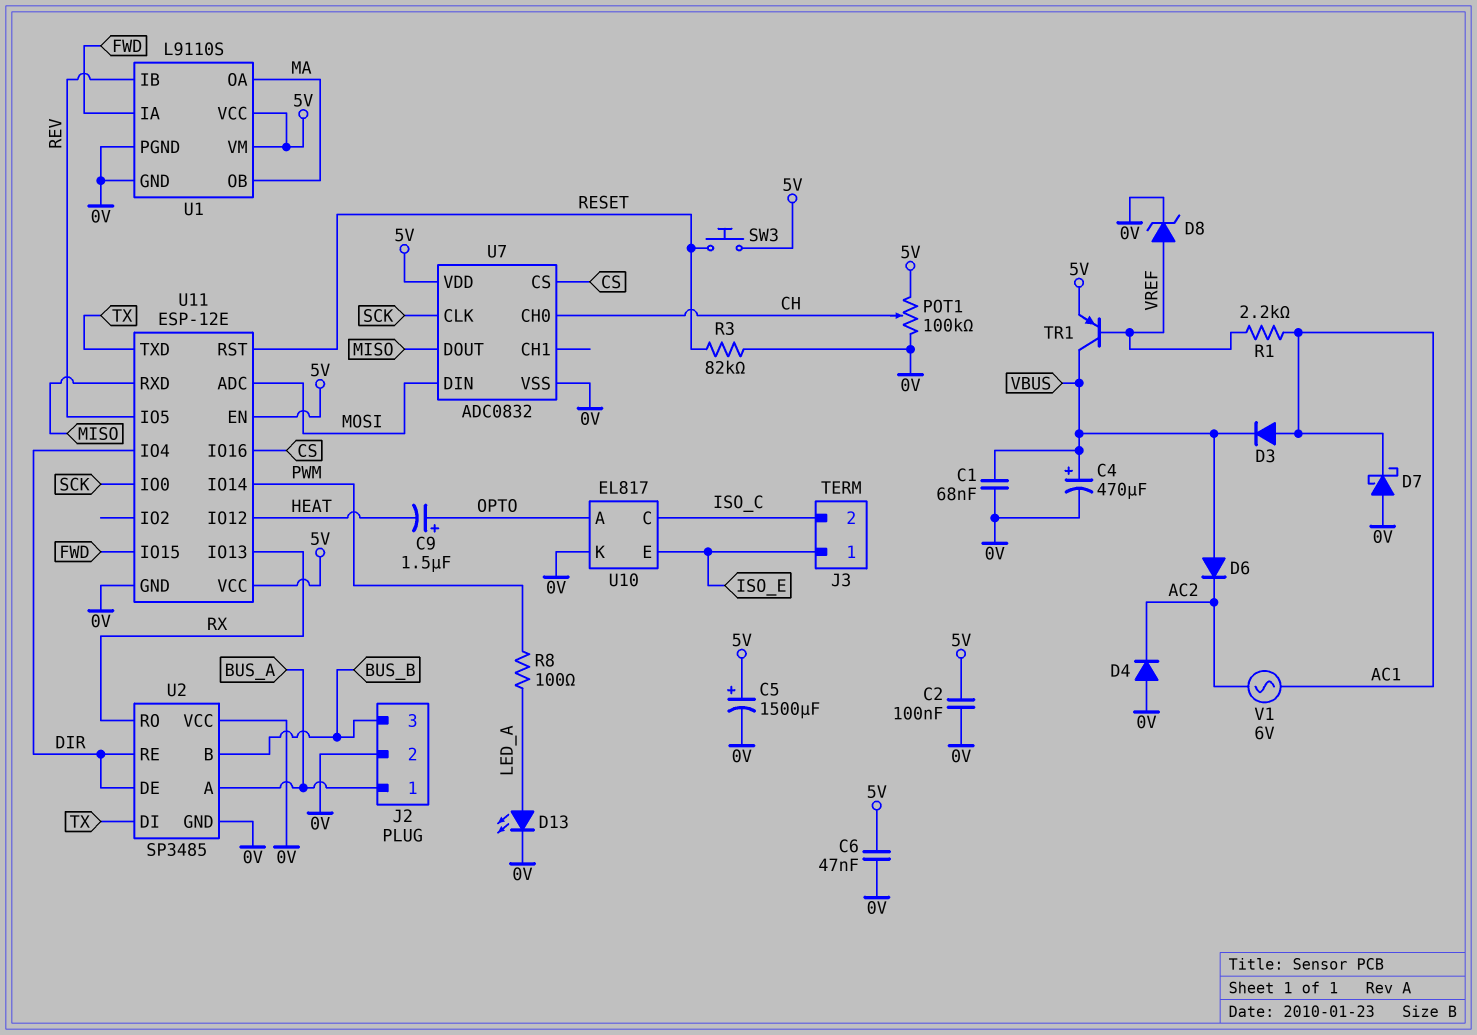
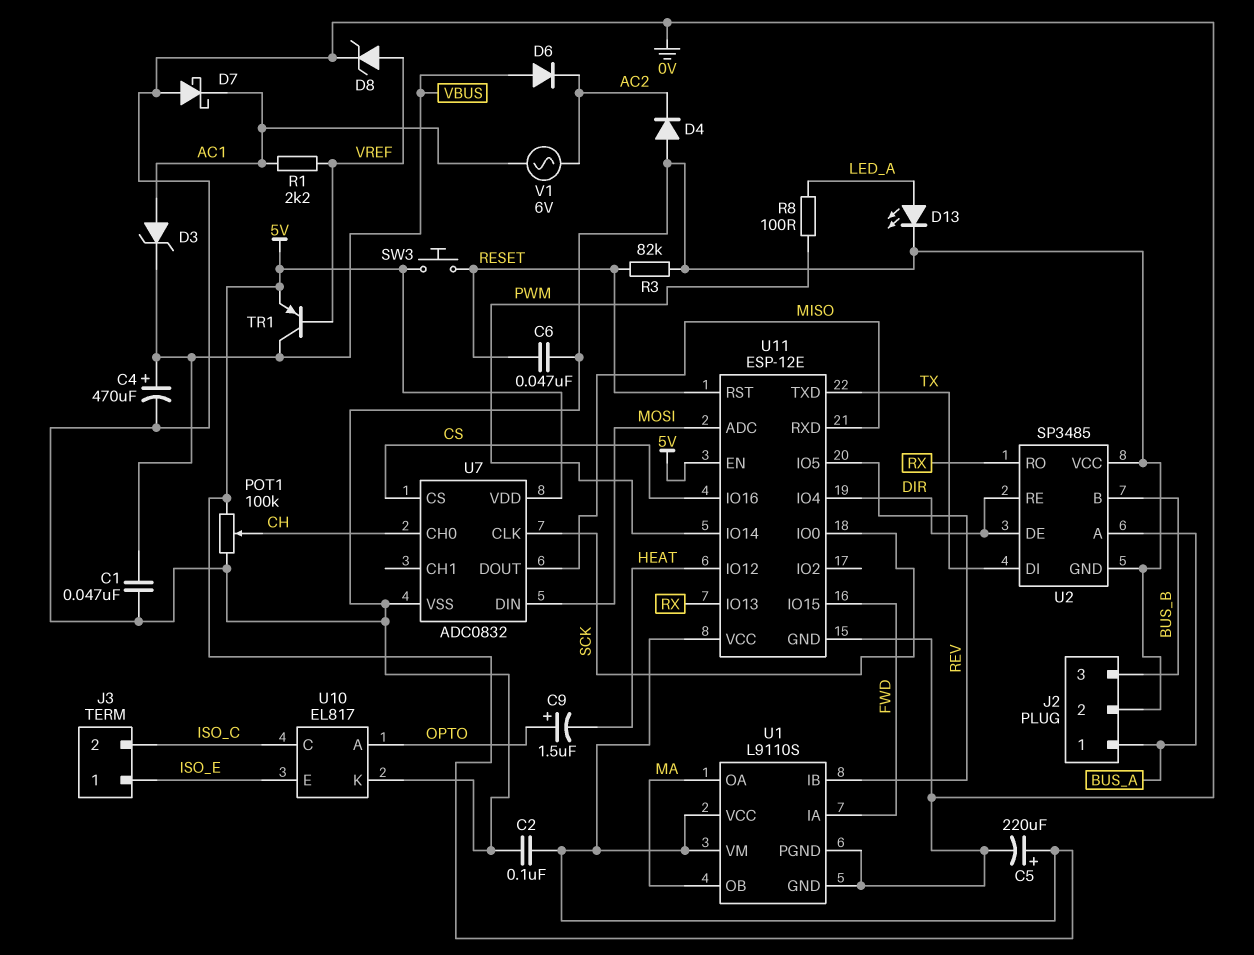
C1: 68nF (0V, VBUS) -> 47nF (0V, VBUS)
C5: 1500uF (plus 5V, minus 0V) -> 220uF (plus 5V, minus 0V)
C6: 47nF (0V, 5V) -> 47nF (0V, RESET)
D3: diode (A AC1, K VBUS) -> zener (A AC1, K VBUS)

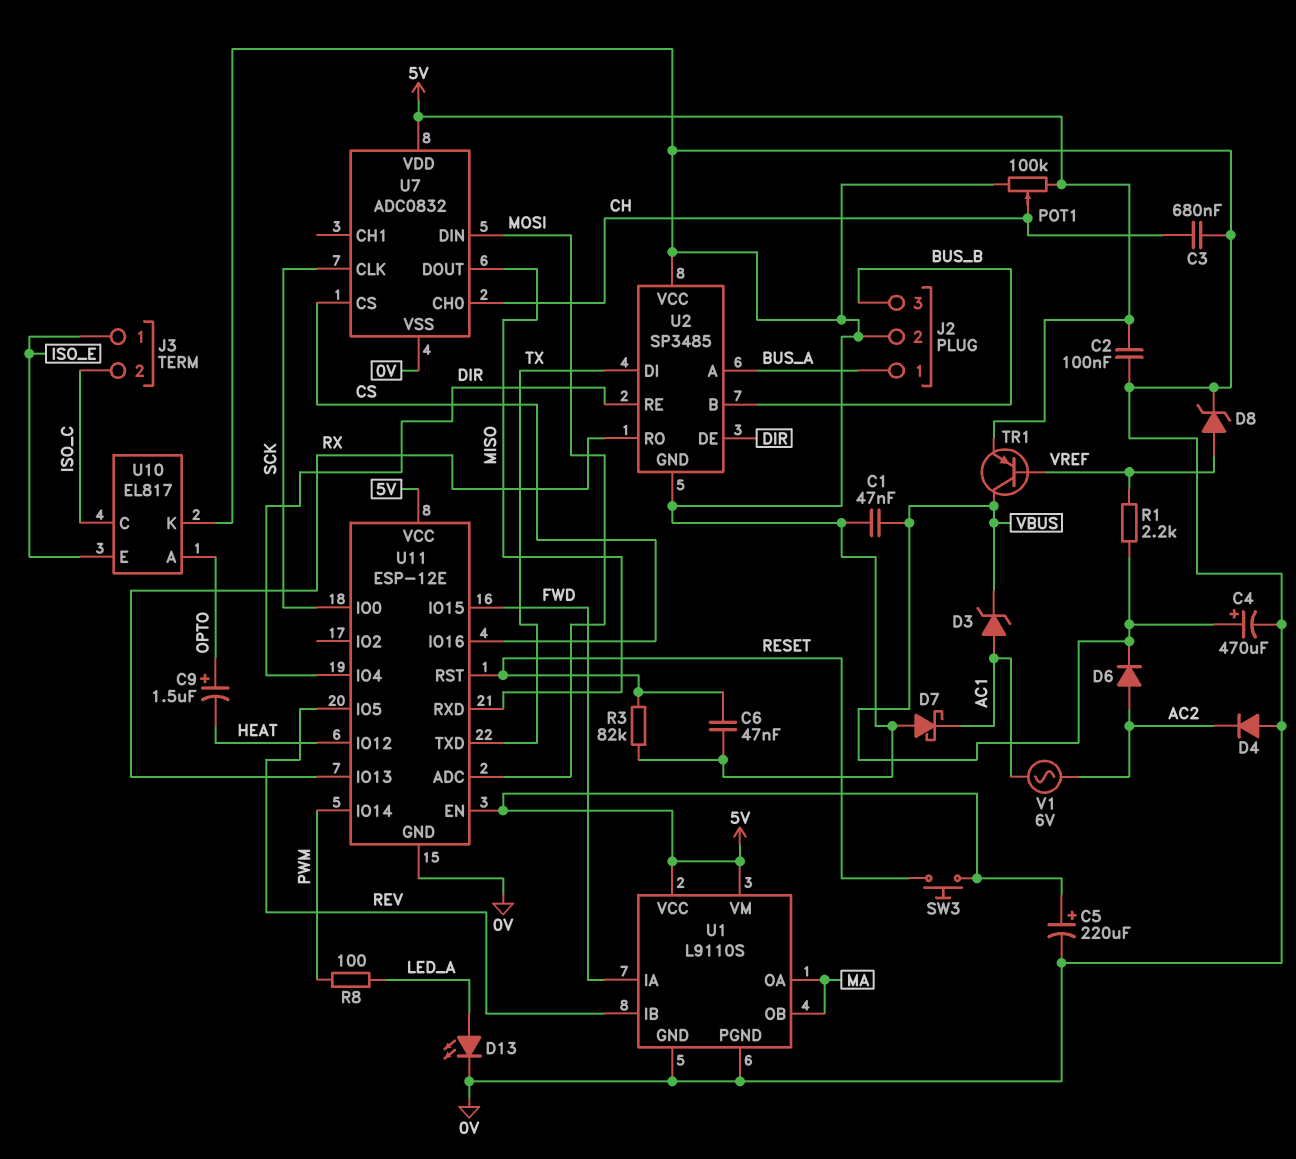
C3: none -> 680nF (0V, CH)
D6: diode (A VBUS, K AC2) -> diode (A AC2, K VBUS)
R1: 2.2k (AC1, VREF) -> 2.2k (VBUS, VREF)

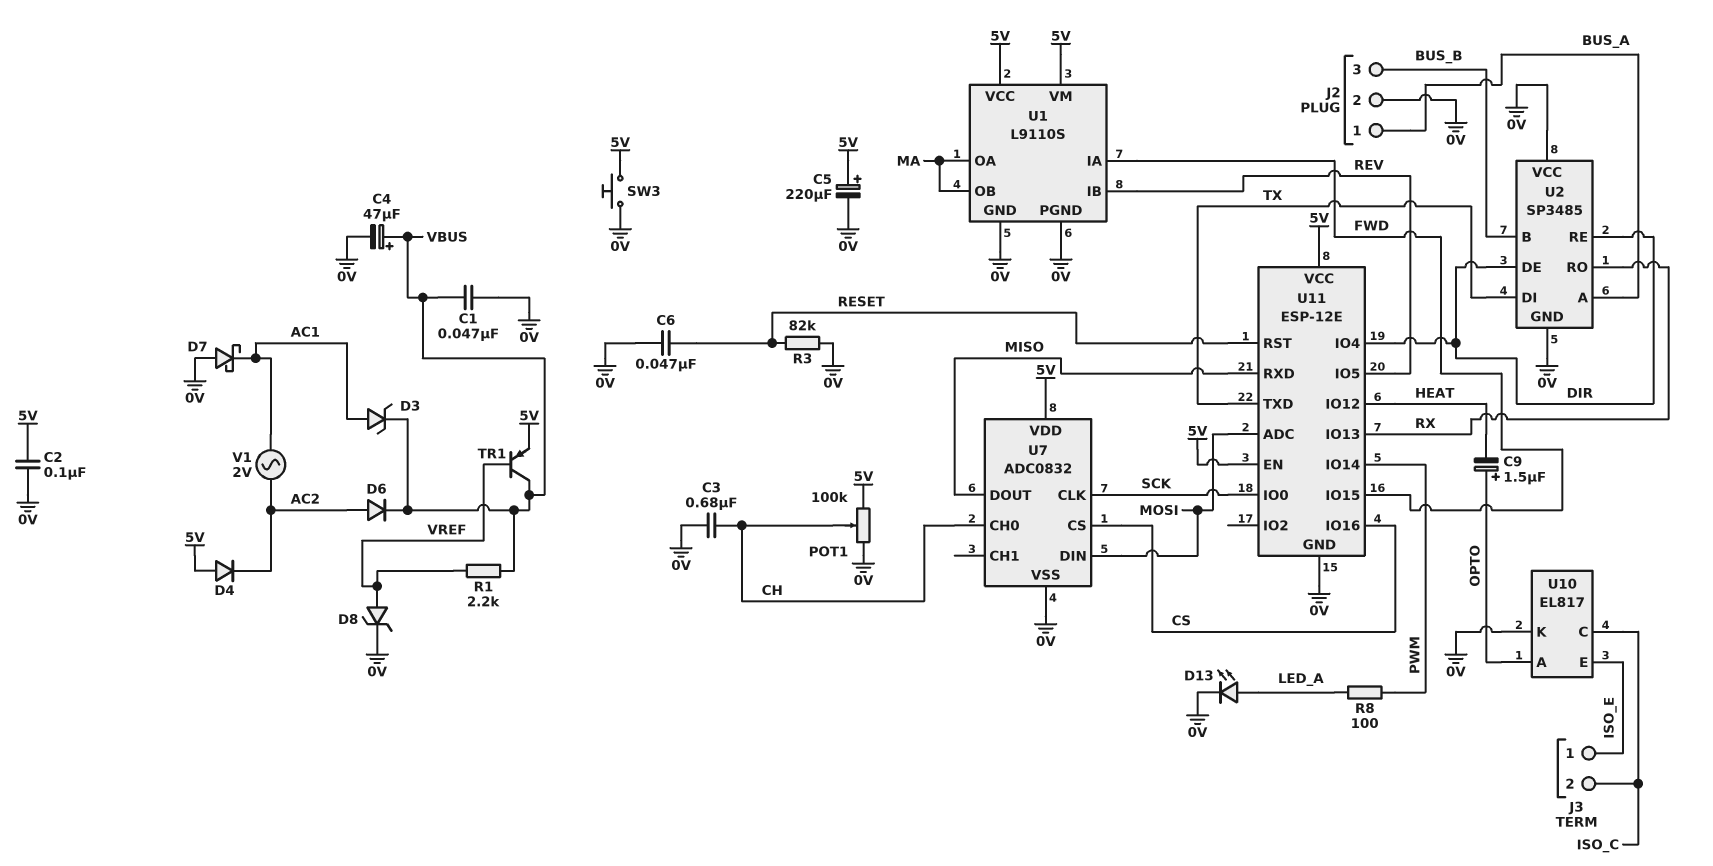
C4: 470uF (plus VBUS, minus 0V) -> 47uF (plus VBUS, minus 0V)
D4: diode (A 0V, K AC2) -> diode (A 5V, K AC2)
SW3: button (5V, RESET) -> button (0V, 5V)
V1: AC 6V (AC1, AC2) -> AC 2V (AC1, AC2)

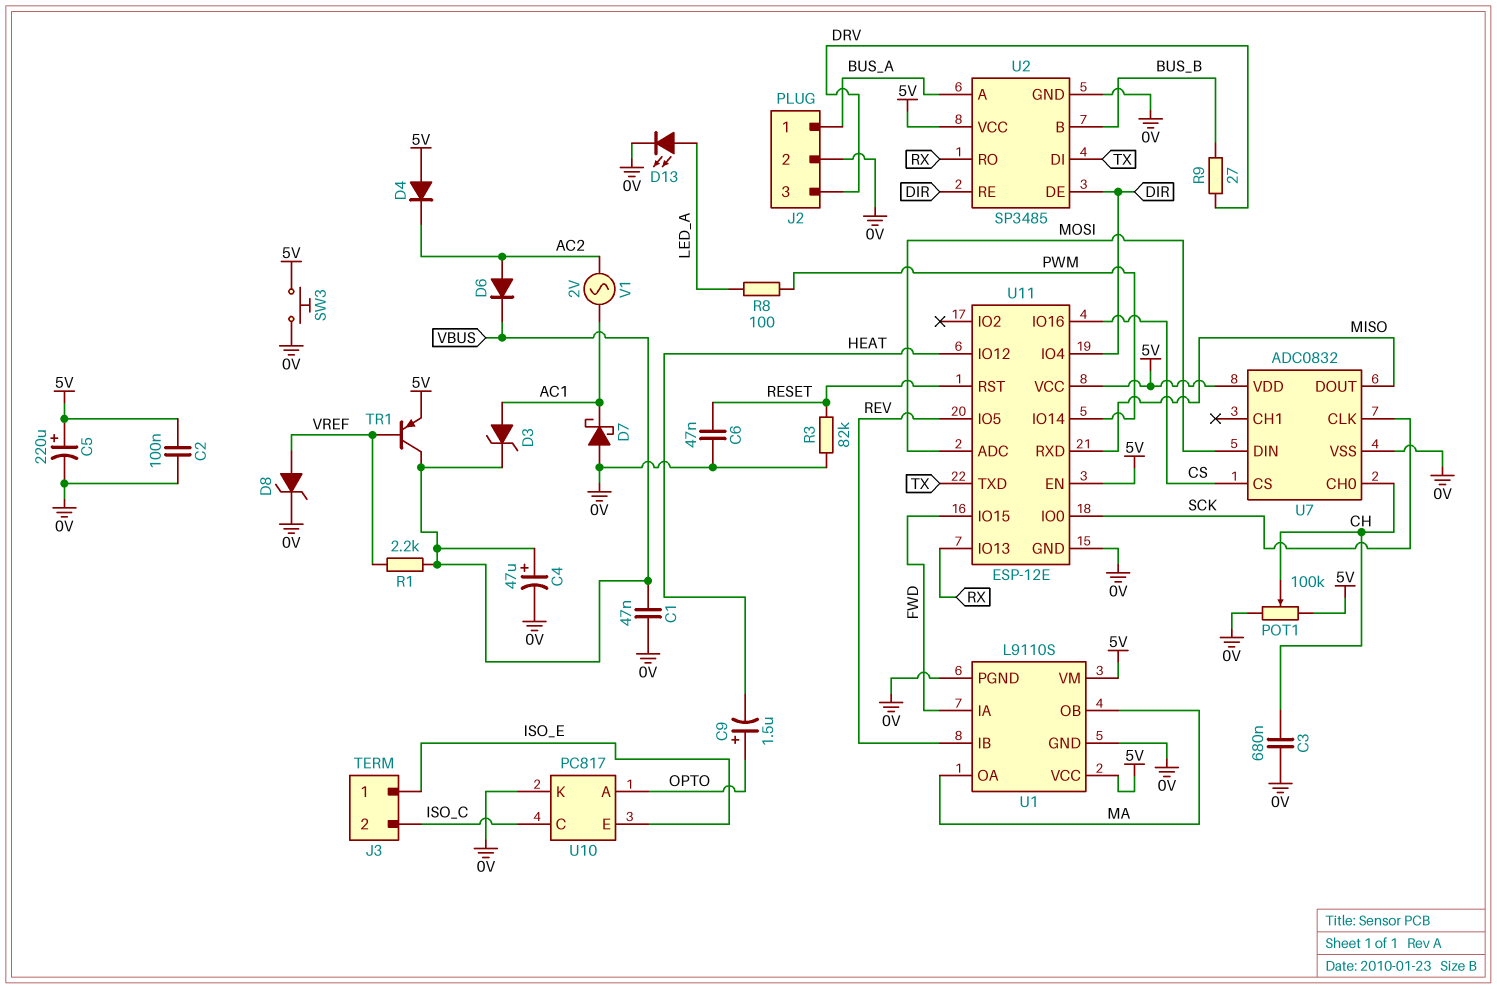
J2 pin 3: BUS_B -> DRV
R9: none -> 27 (BUS_B, DRV)
U2 pin VCC: 0V -> 5V
U10: EL817 -> PC817

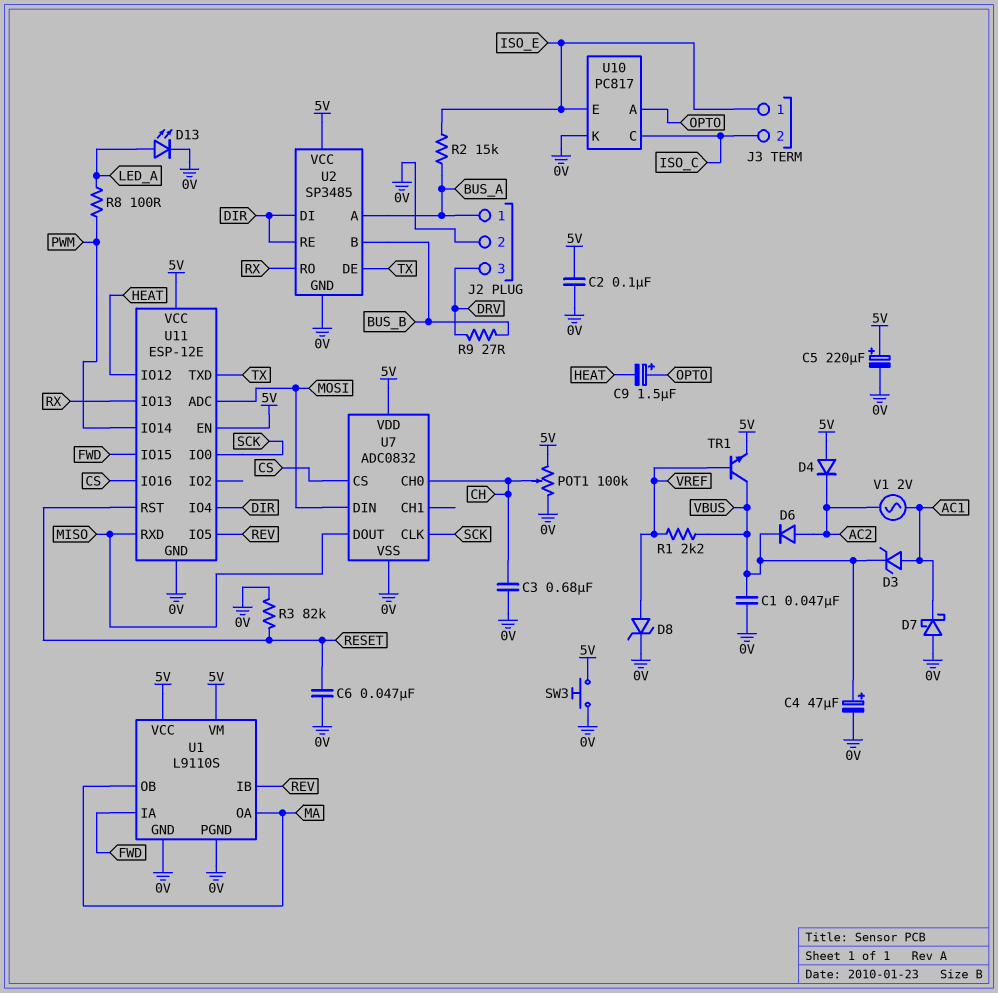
R2: none -> 15k (BUS_A, ISO_E)
TR1: PNP (B VREF, C VBUS, E 5V) -> NPN (B VREF, C VBUS, E 5V)
U2 pin DE: DIR -> TX
U2 pin DI: TX -> DIR

